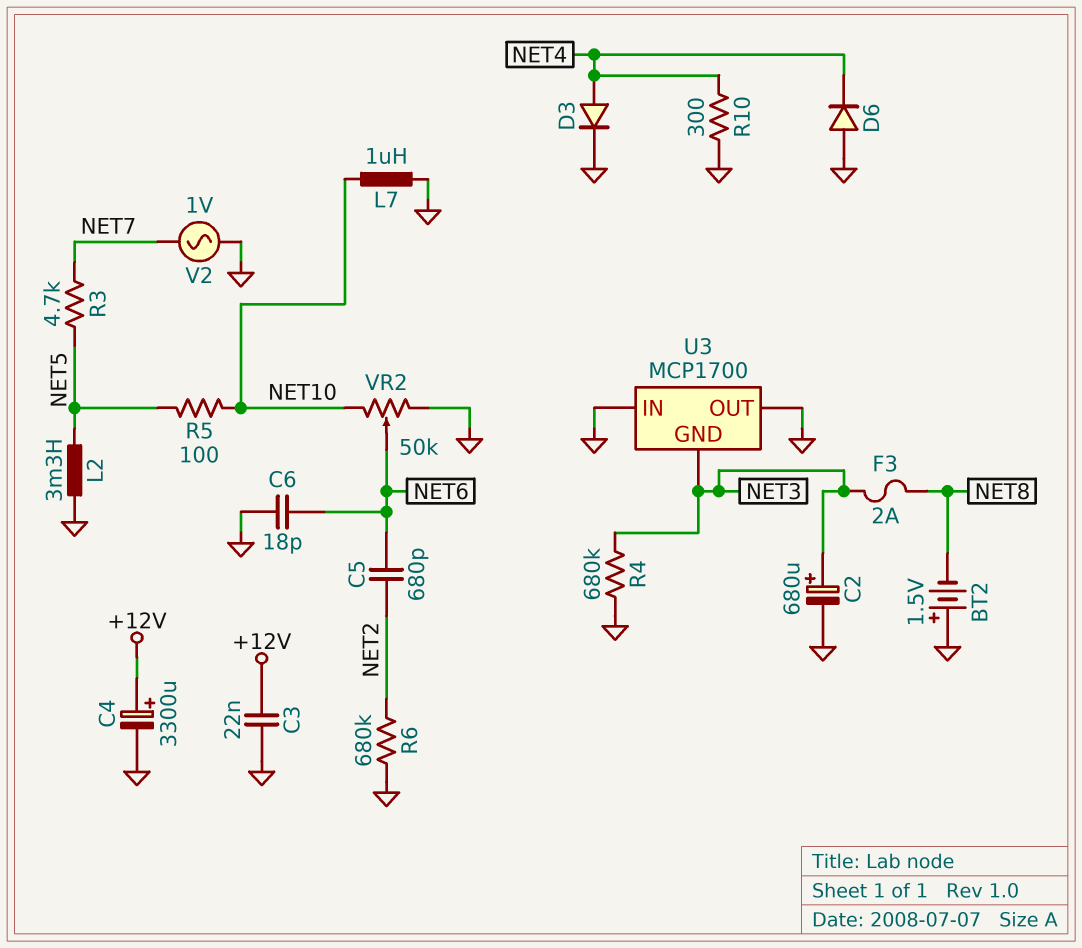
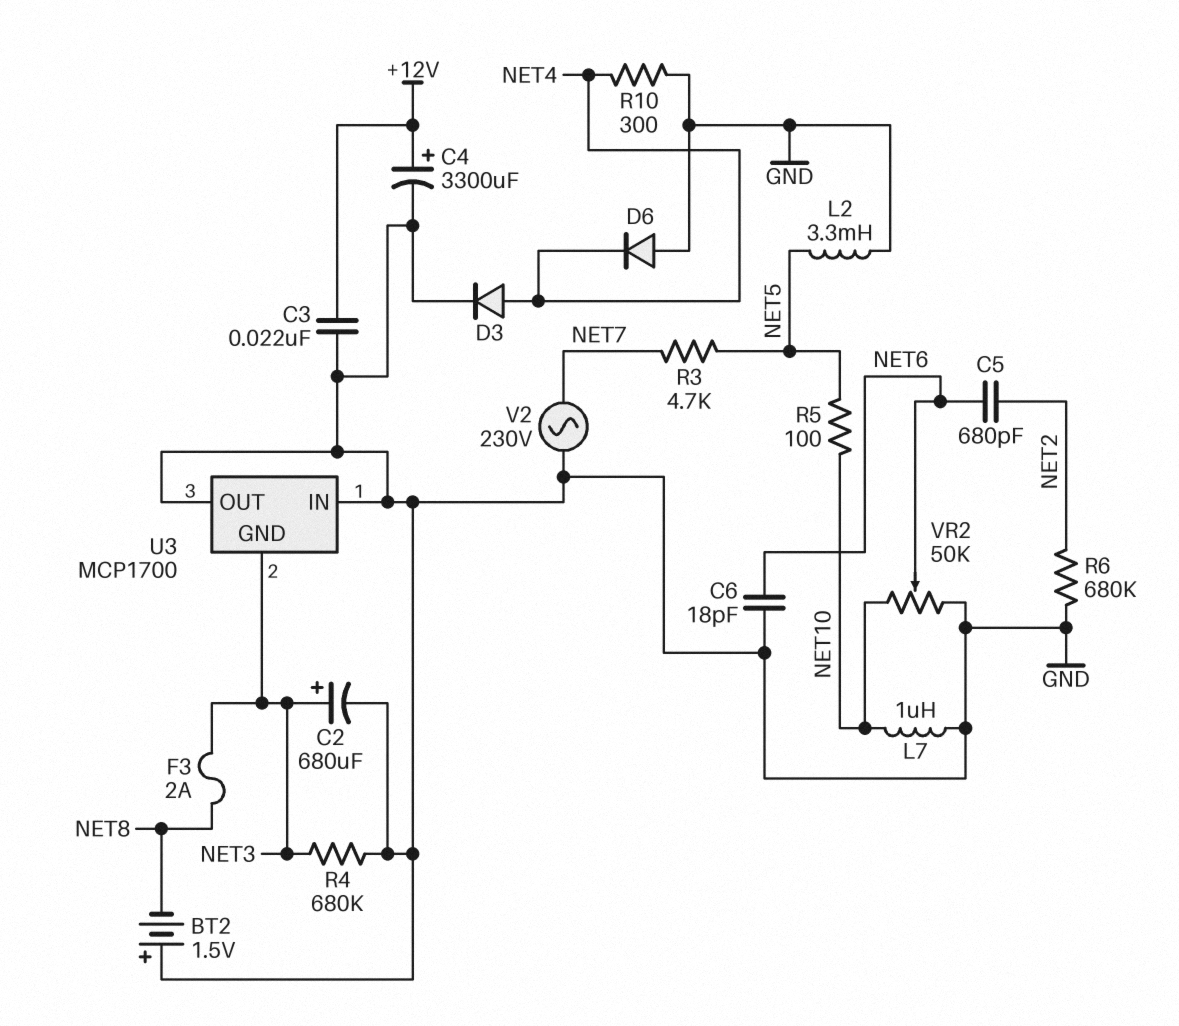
V2: AC 1V (GND, NET7) -> AC 230V (GND, NET7)

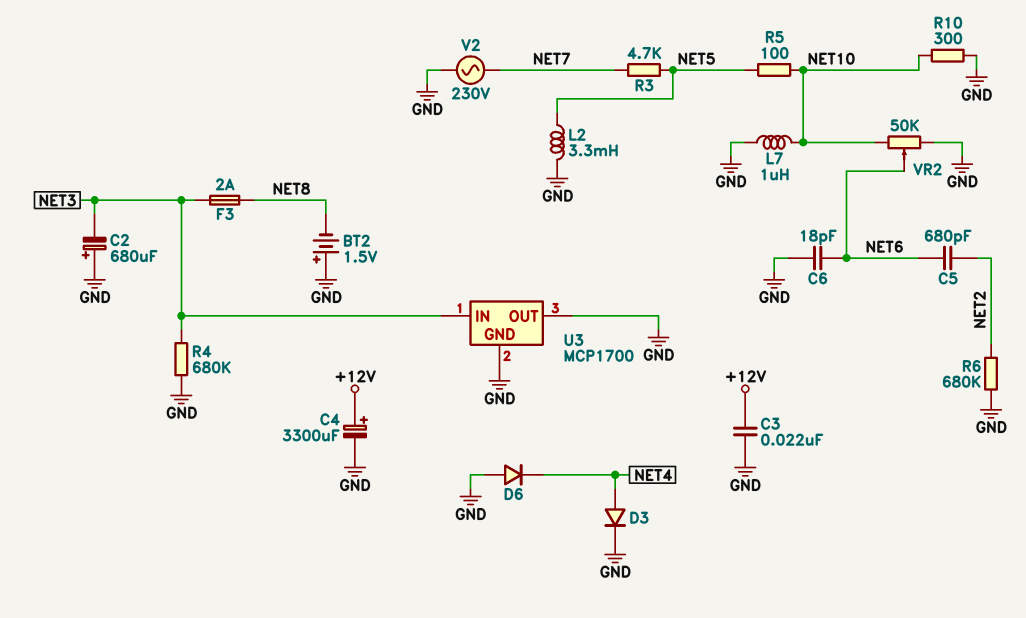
C2: 680uF (plus NET3, minus GND) -> 680uF (plus GND, minus NET3)
R10: 300 (GND, NET4) -> 300 (GND, NET10)
U3 pin GND: NET3 -> GND
U3 pin IN: GND -> NET3

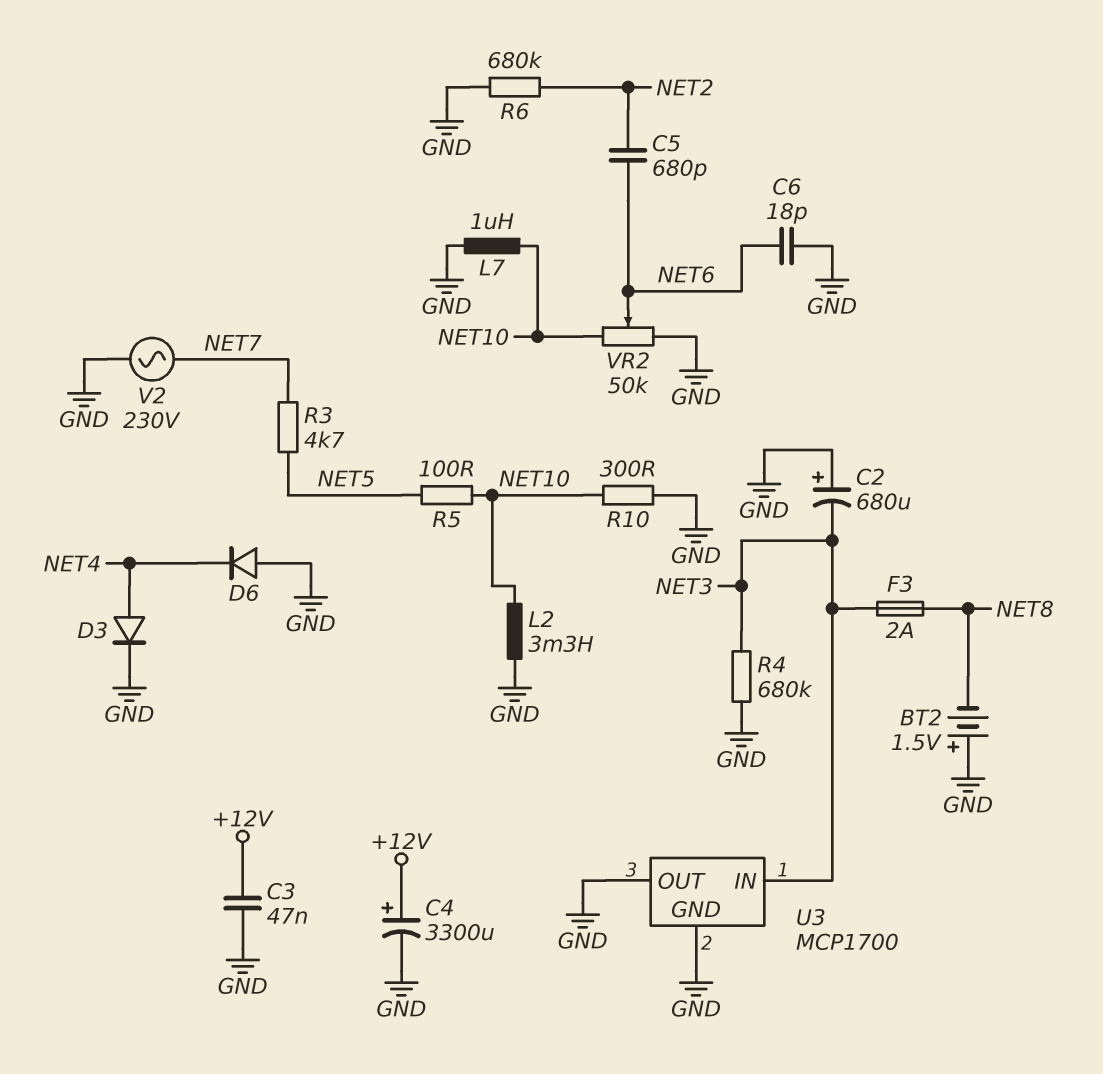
C3: 22nF (+12V, GND) -> 47nF (+12V, GND)
L2: 3.3mH (GND, NET5) -> 3.3mH (GND, NET10)

